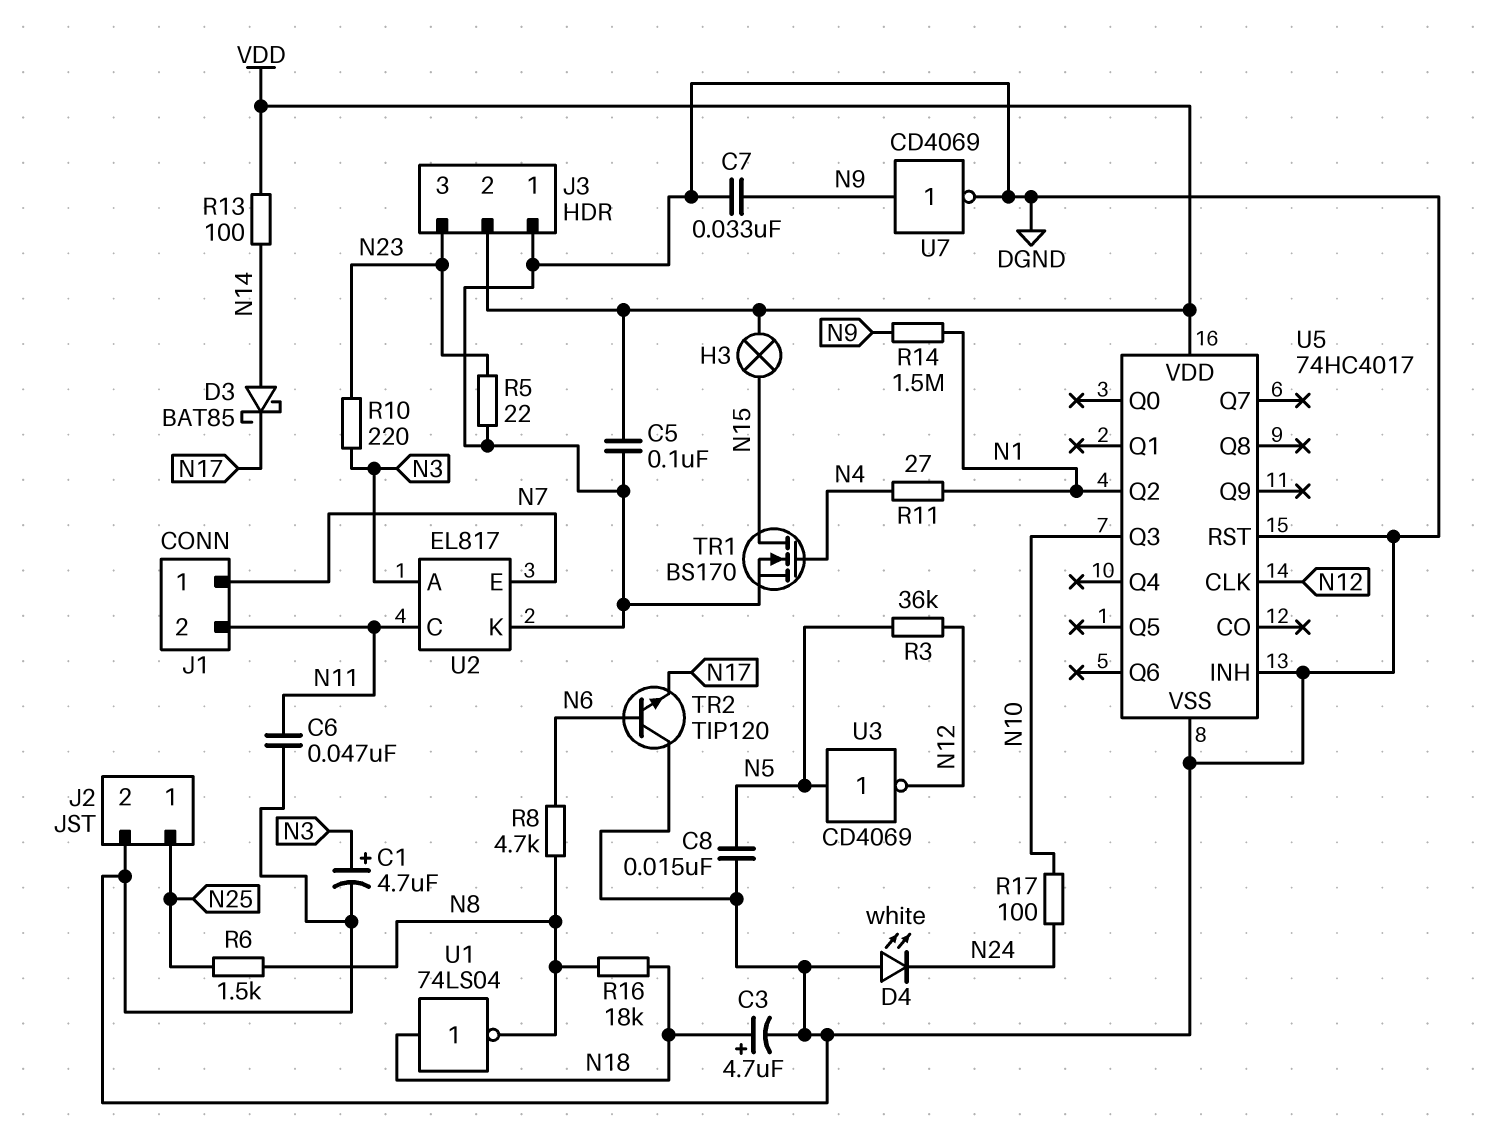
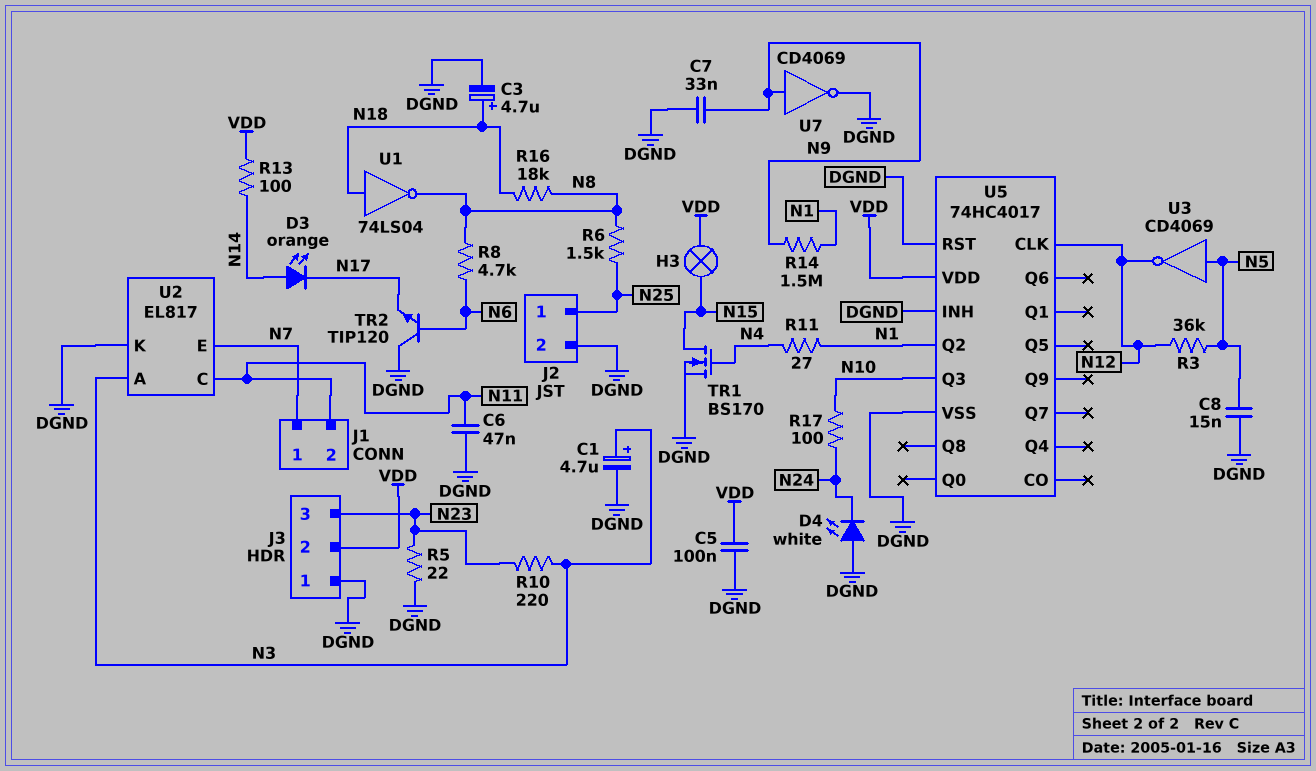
D3: schottky BAT85 (A N14, K N17) -> LED orange (A N14, K N17)

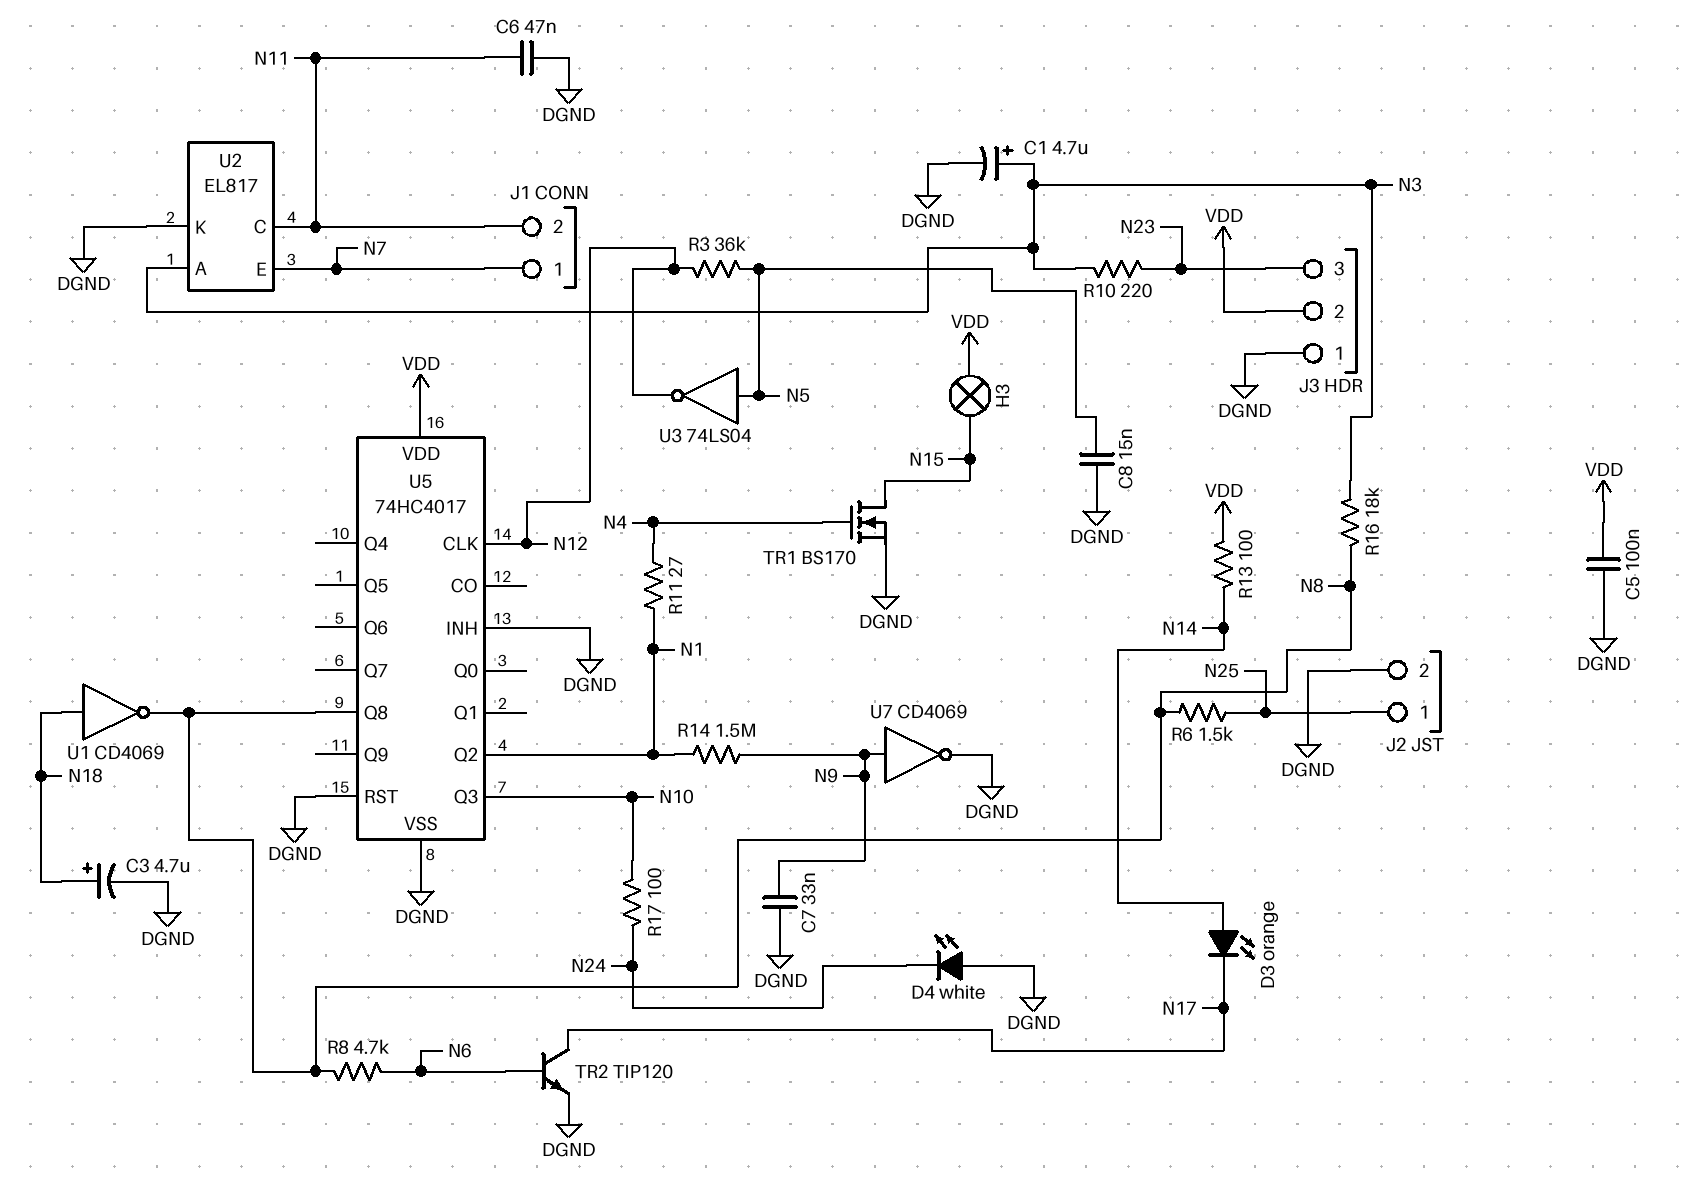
R5: 22 (DGND, N23) -> none
R16: 18k (N8, N18) -> 18k (N3, N8)
TR2: NPN TIP120 (B N6, C DGND, E N17) -> NPN TIP120 (B N6, C N17, E DGND)
U1: NOT 74LS04 (in N18, out N8) -> NOT CD4069 (in N18, out N8)
U3: NOT CD4069 (in N5, out N12) -> NOT 74LS04 (in N5, out N12)
U5 pin Q8: none -> N8

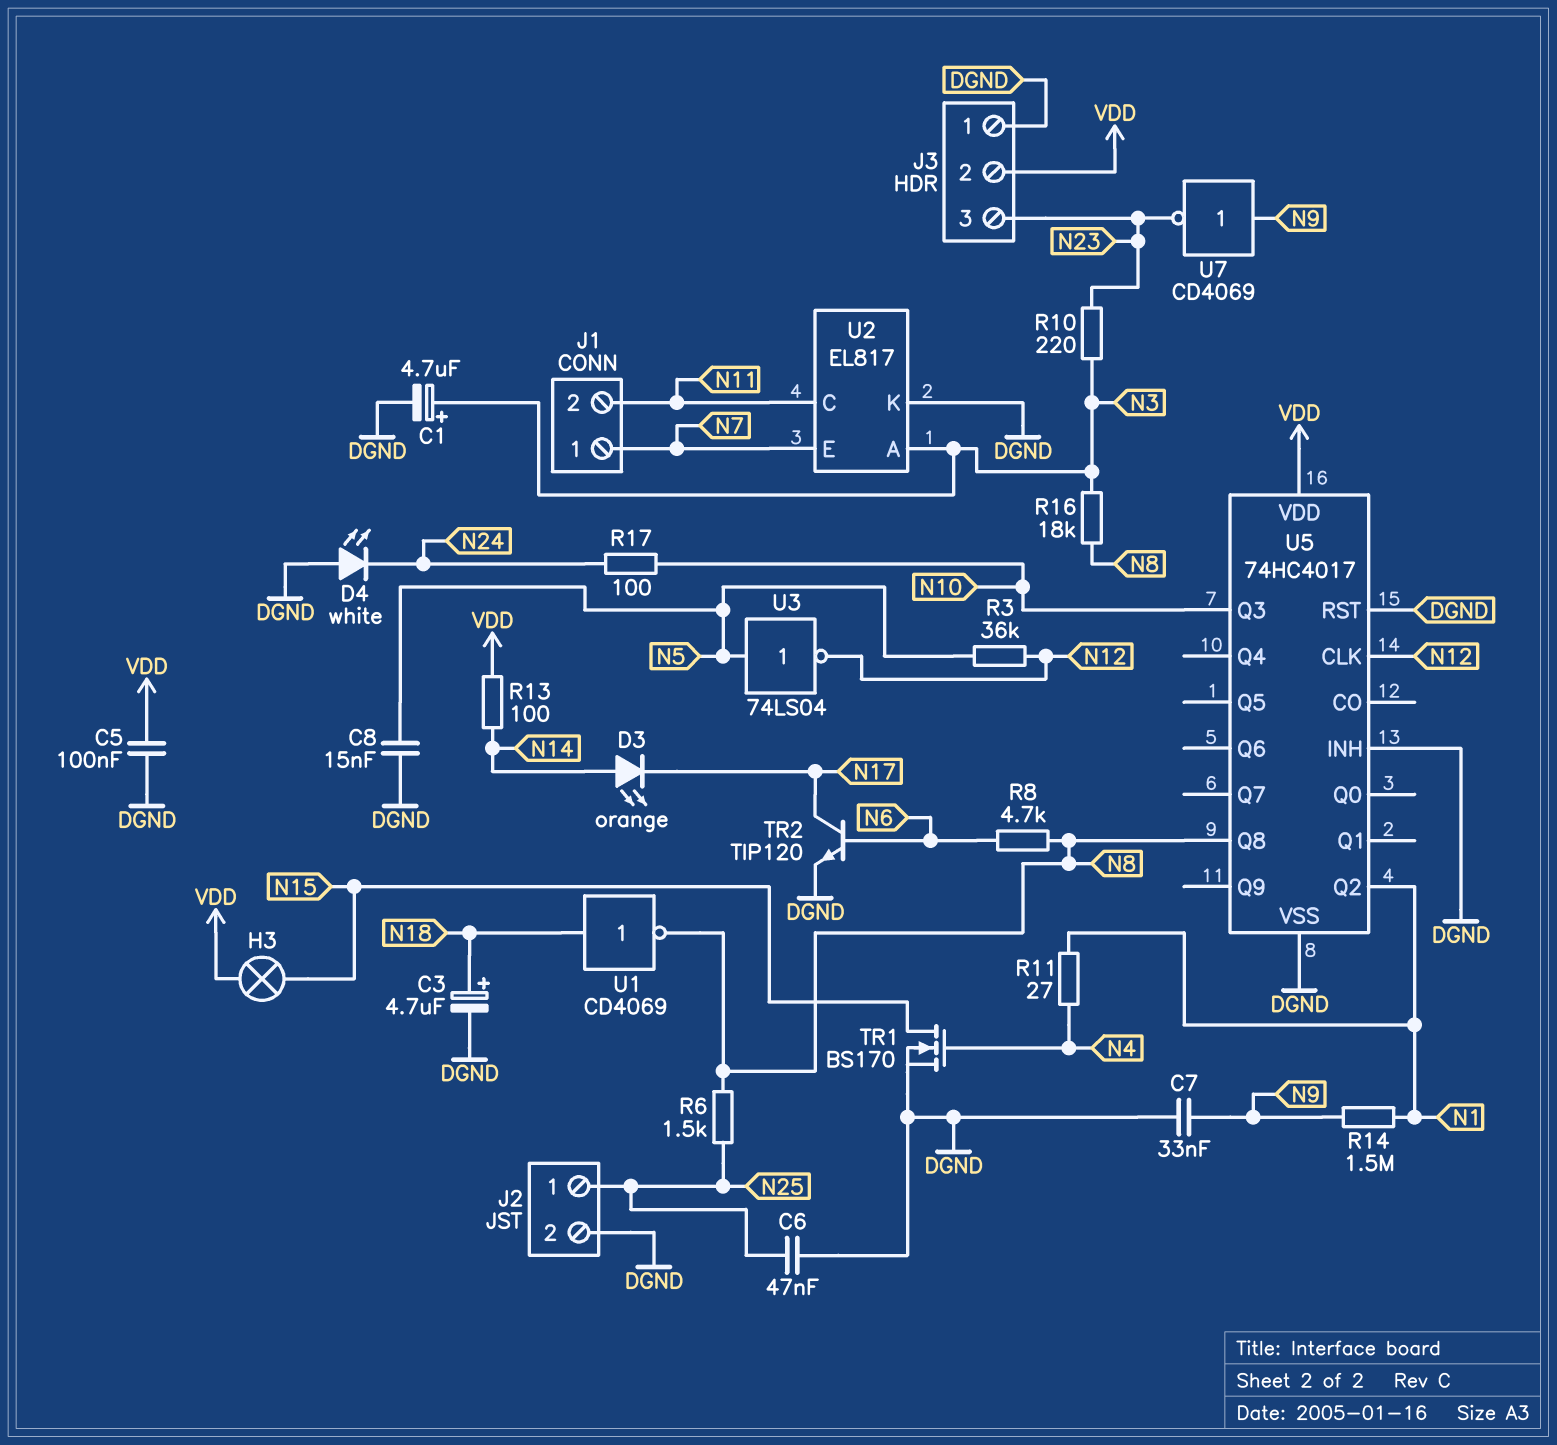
C6: 47nF (DGND, N11) -> 47nF (DGND, N25)
U7: NOT CD4069 (in N9, out DGND) -> NOT CD4069 (in N9, out N23)

